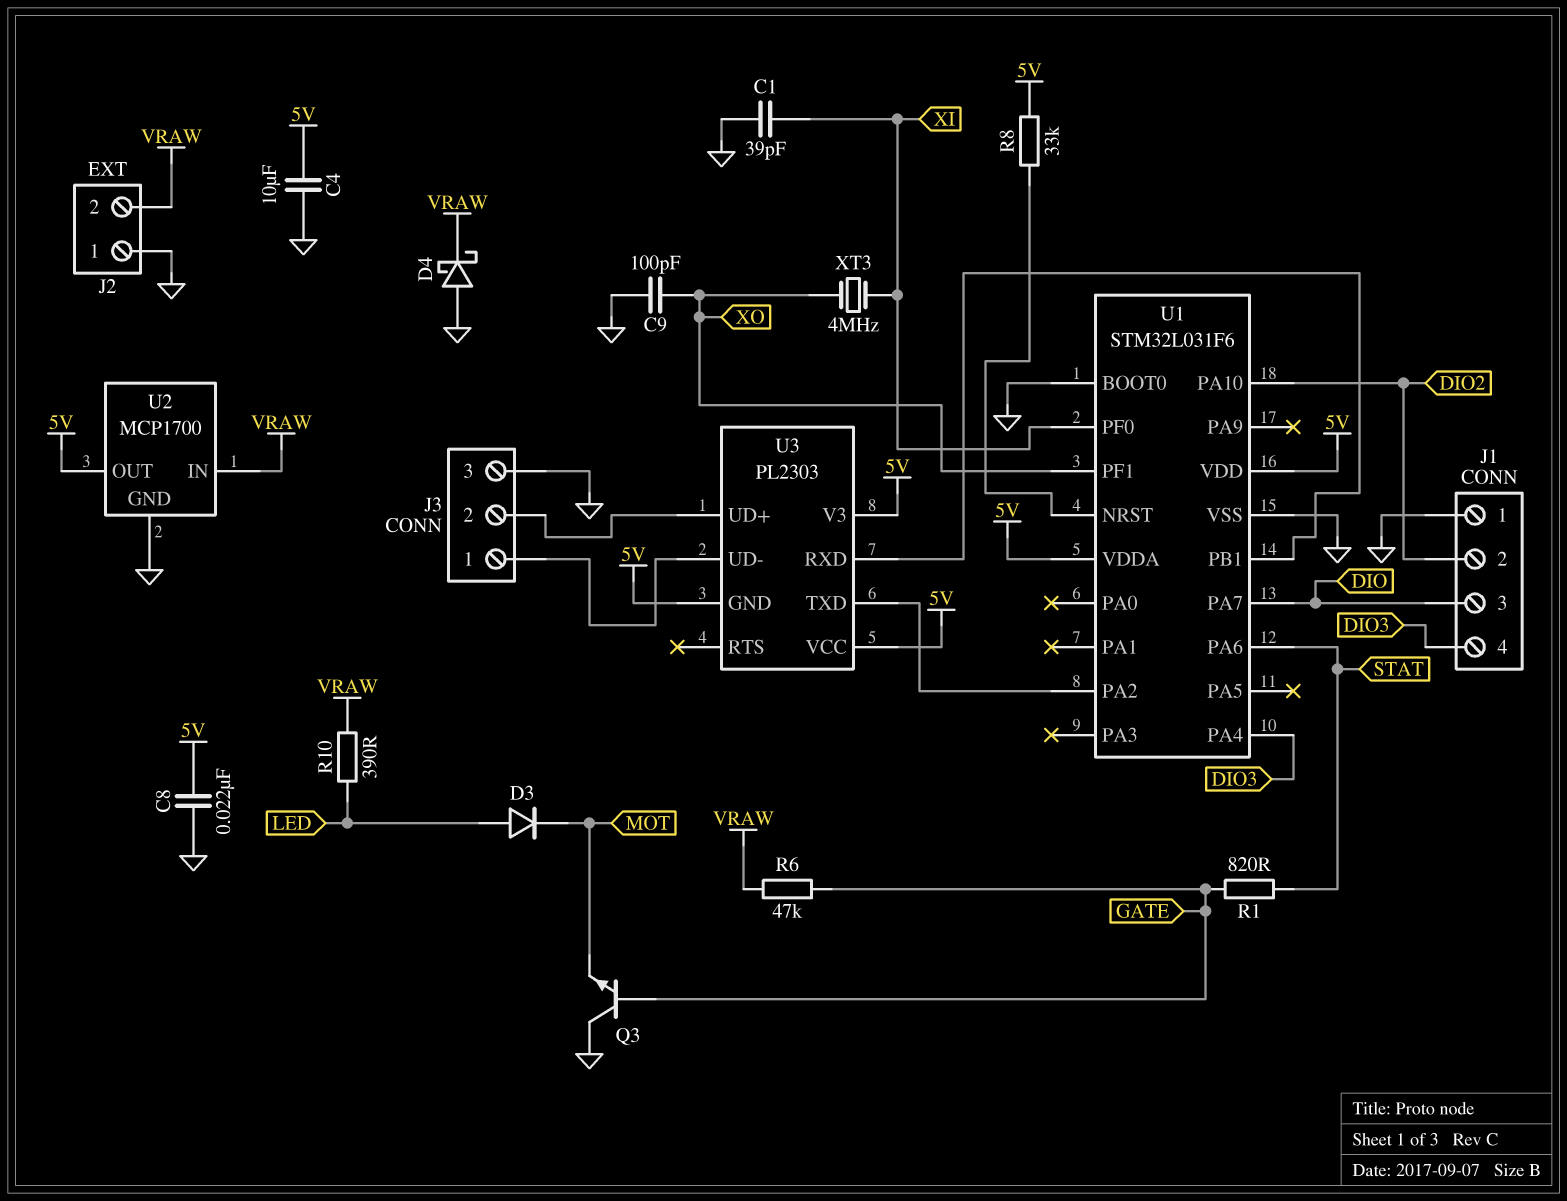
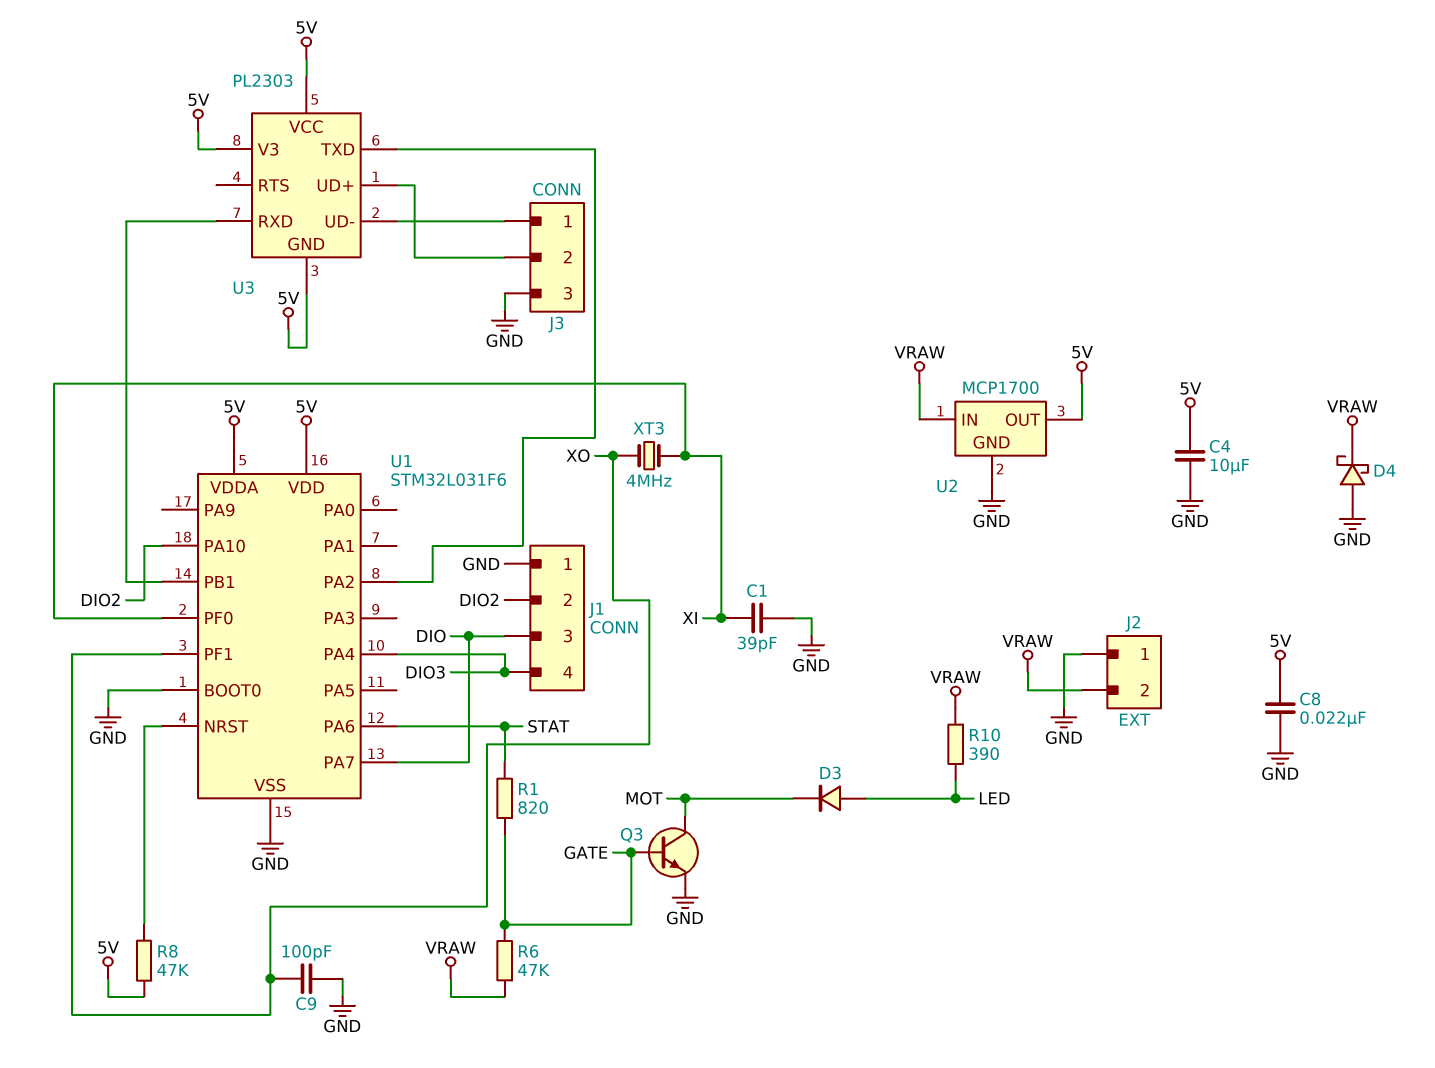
Q3: NPN (B GATE, C GND, E MOT) -> NPN (B GATE, C MOT, E GND)
R8: 33k (5V, U1/NRST) -> 47k (5V, U1/NRST)

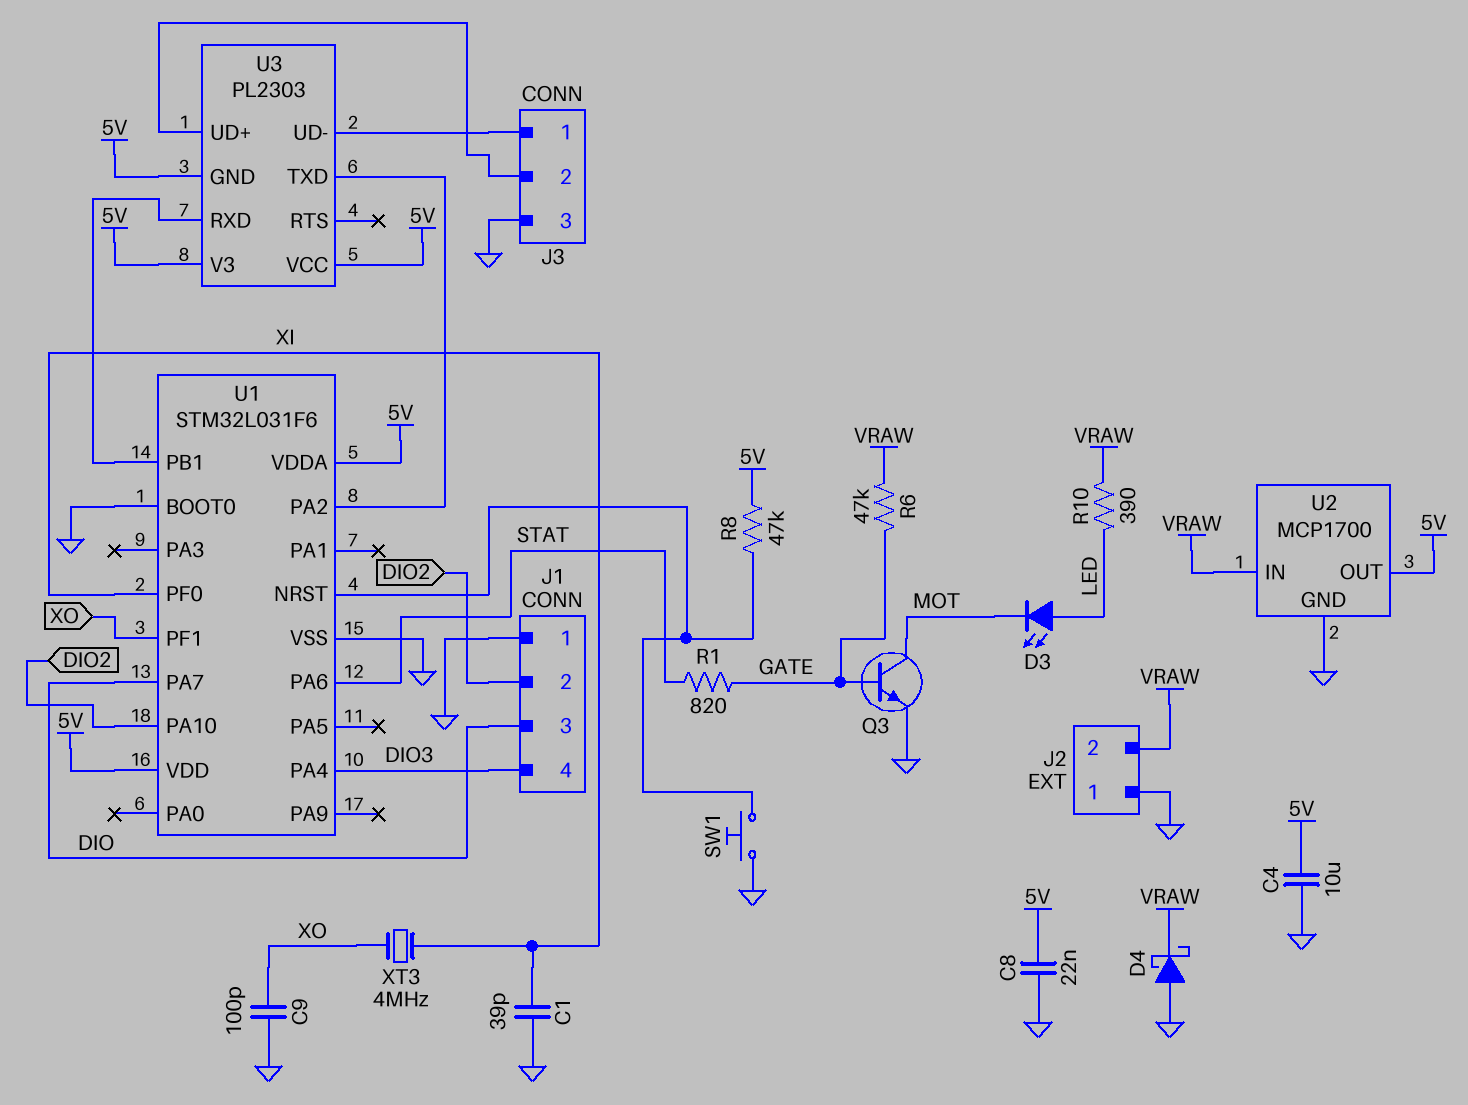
D3: diode (A LED, K MOT) -> LED (A LED, K MOT)
SW1: none -> button (GND, U1/NRST)

